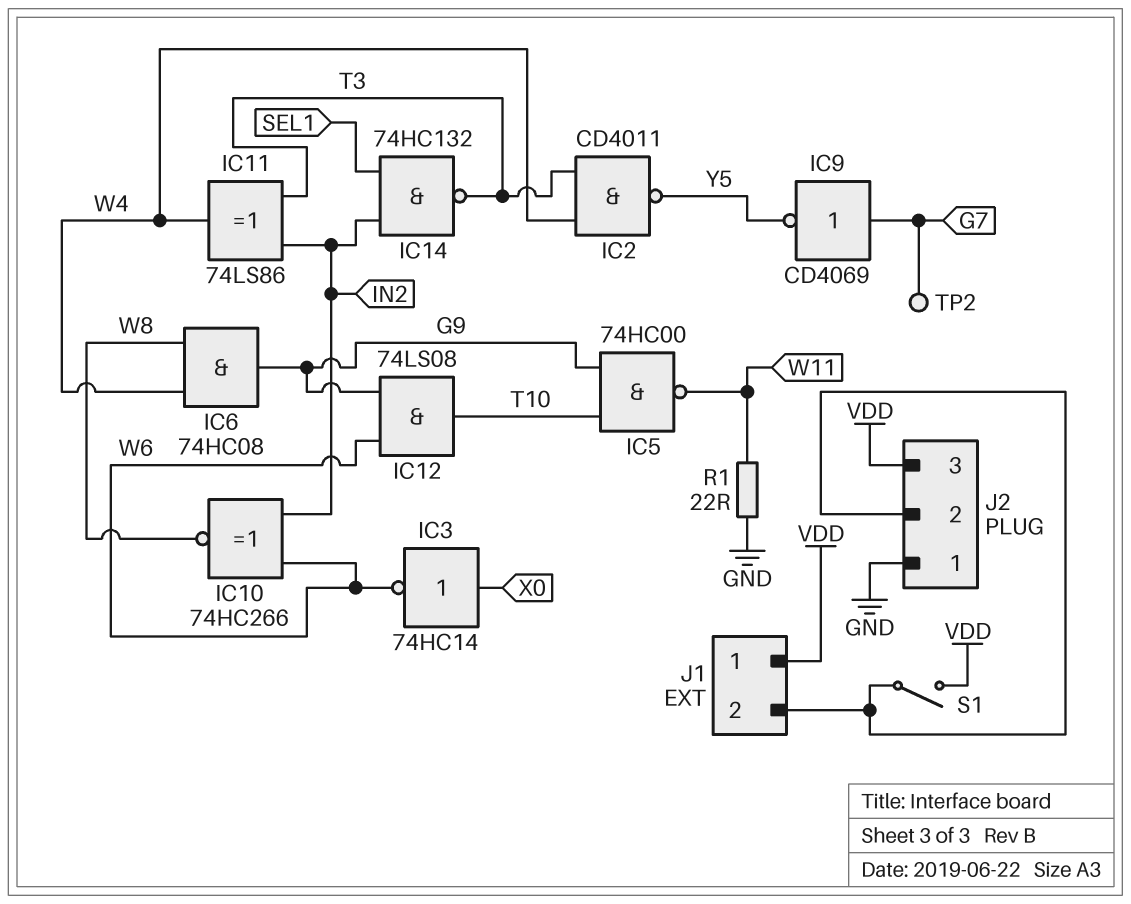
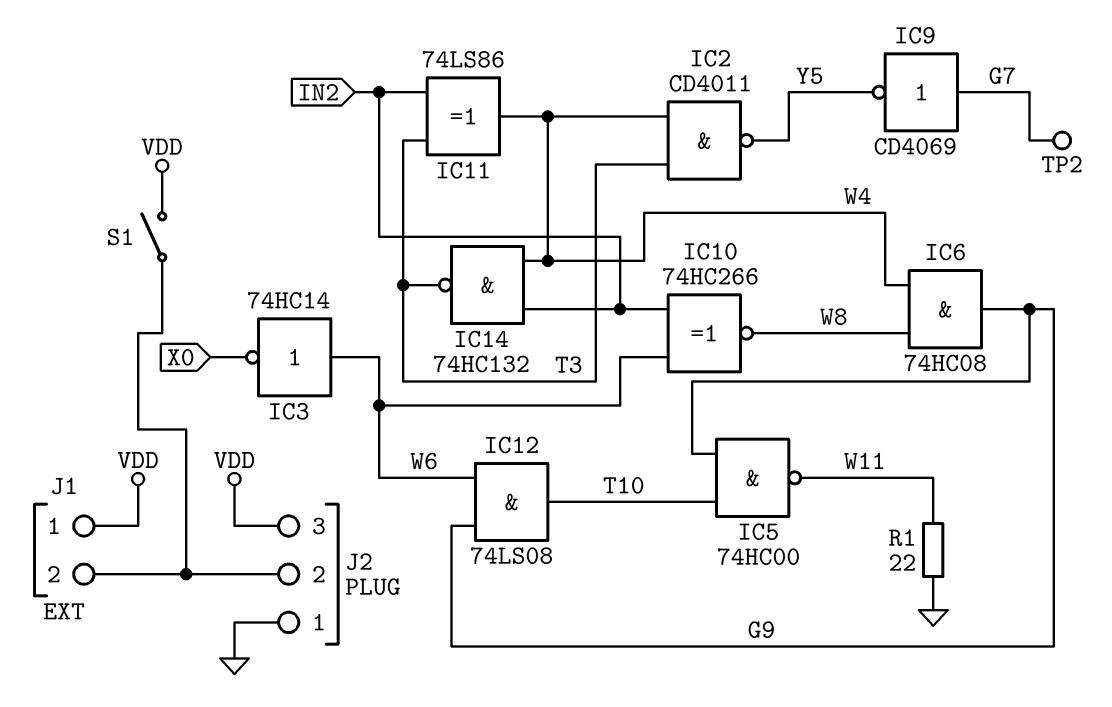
IC3: NOT 74HC14 (in X0, out W6) -> NOT 74HC14 (in W6, out X0)
IC14: NAND 74HC132 (in IN2, in SEL1, out T3) -> NAND 74HC132 (in IN2, in W4, out T3)

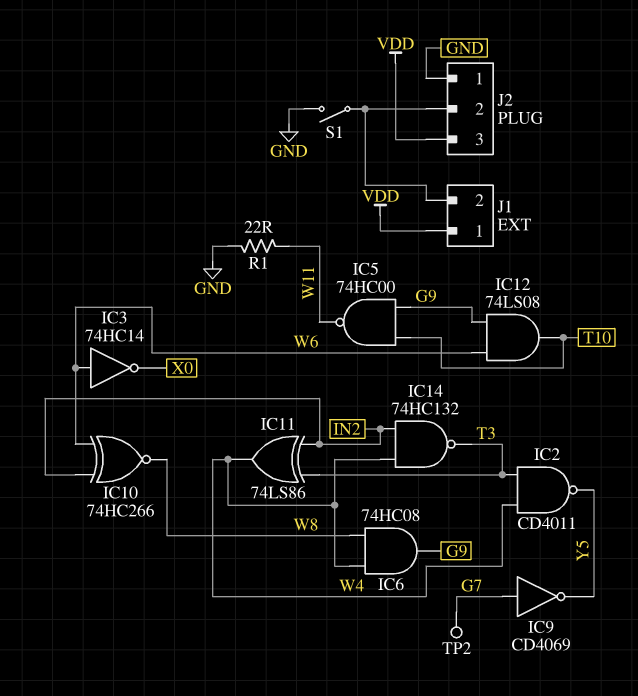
S1: switch (J1/2, VDD) -> switch (GND, J1/2)

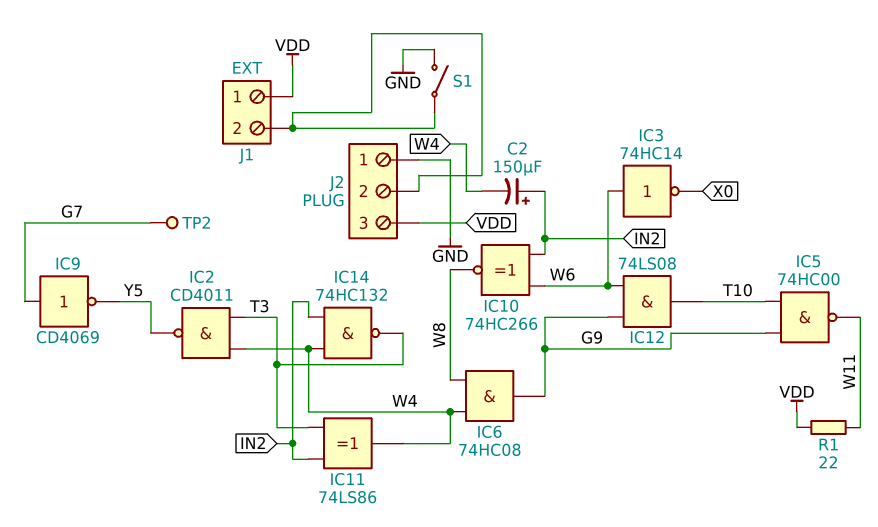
C2: none -> 150uF (plus IN2, minus W4)
R1: 22 (GND, W11) -> 22 (VDD, W11)

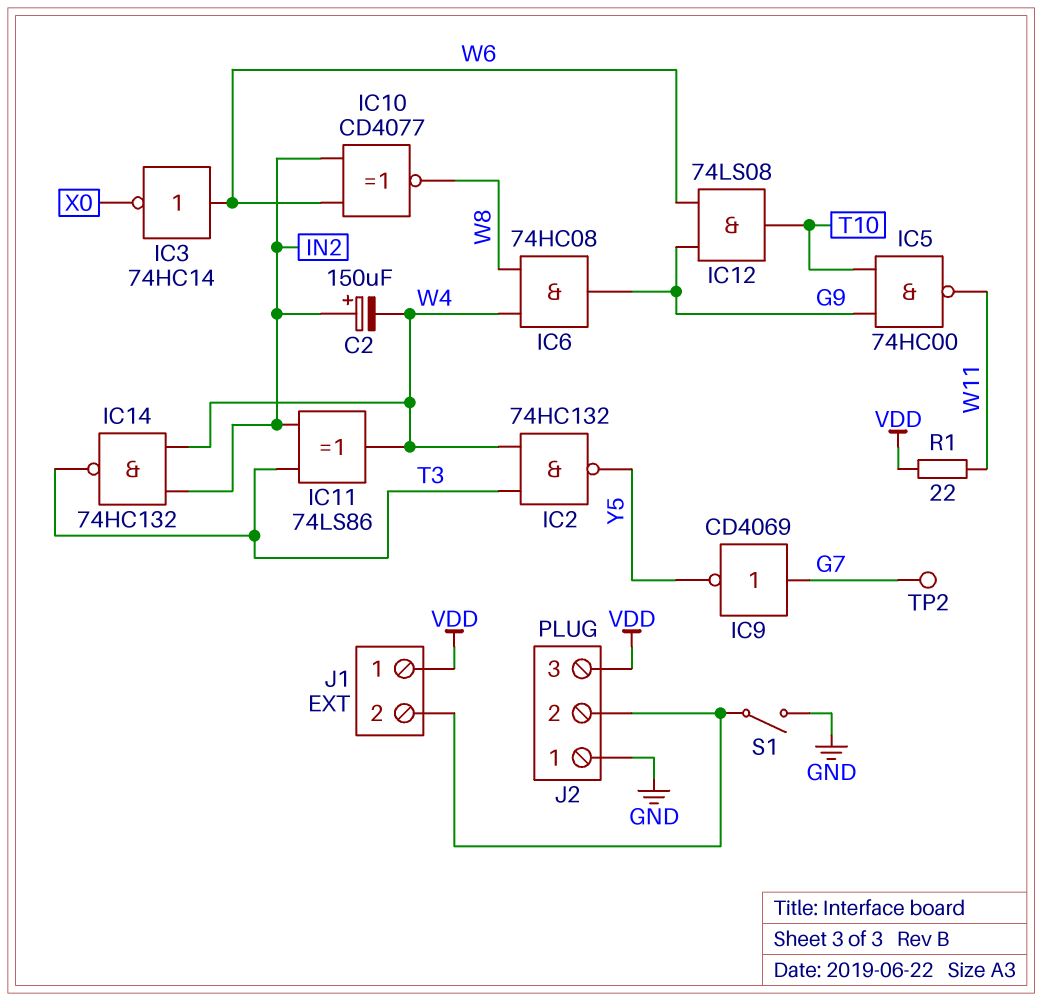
IC2: NAND CD4011 (in T3, in W4, out Y5) -> NAND 74HC132 (in T3, in W4, out Y5)
IC10: XNOR 74HC266 (in IN2, in W6, out W8) -> XNOR CD4077 (in IN2, in W6, out W8)

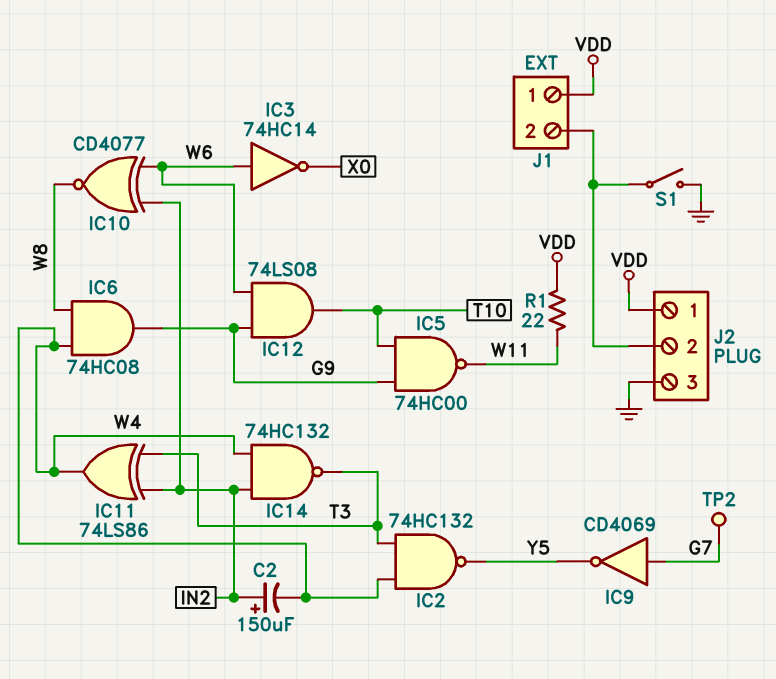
J2 pin 1: GND -> VDD
J2 pin 3: VDD -> GND

